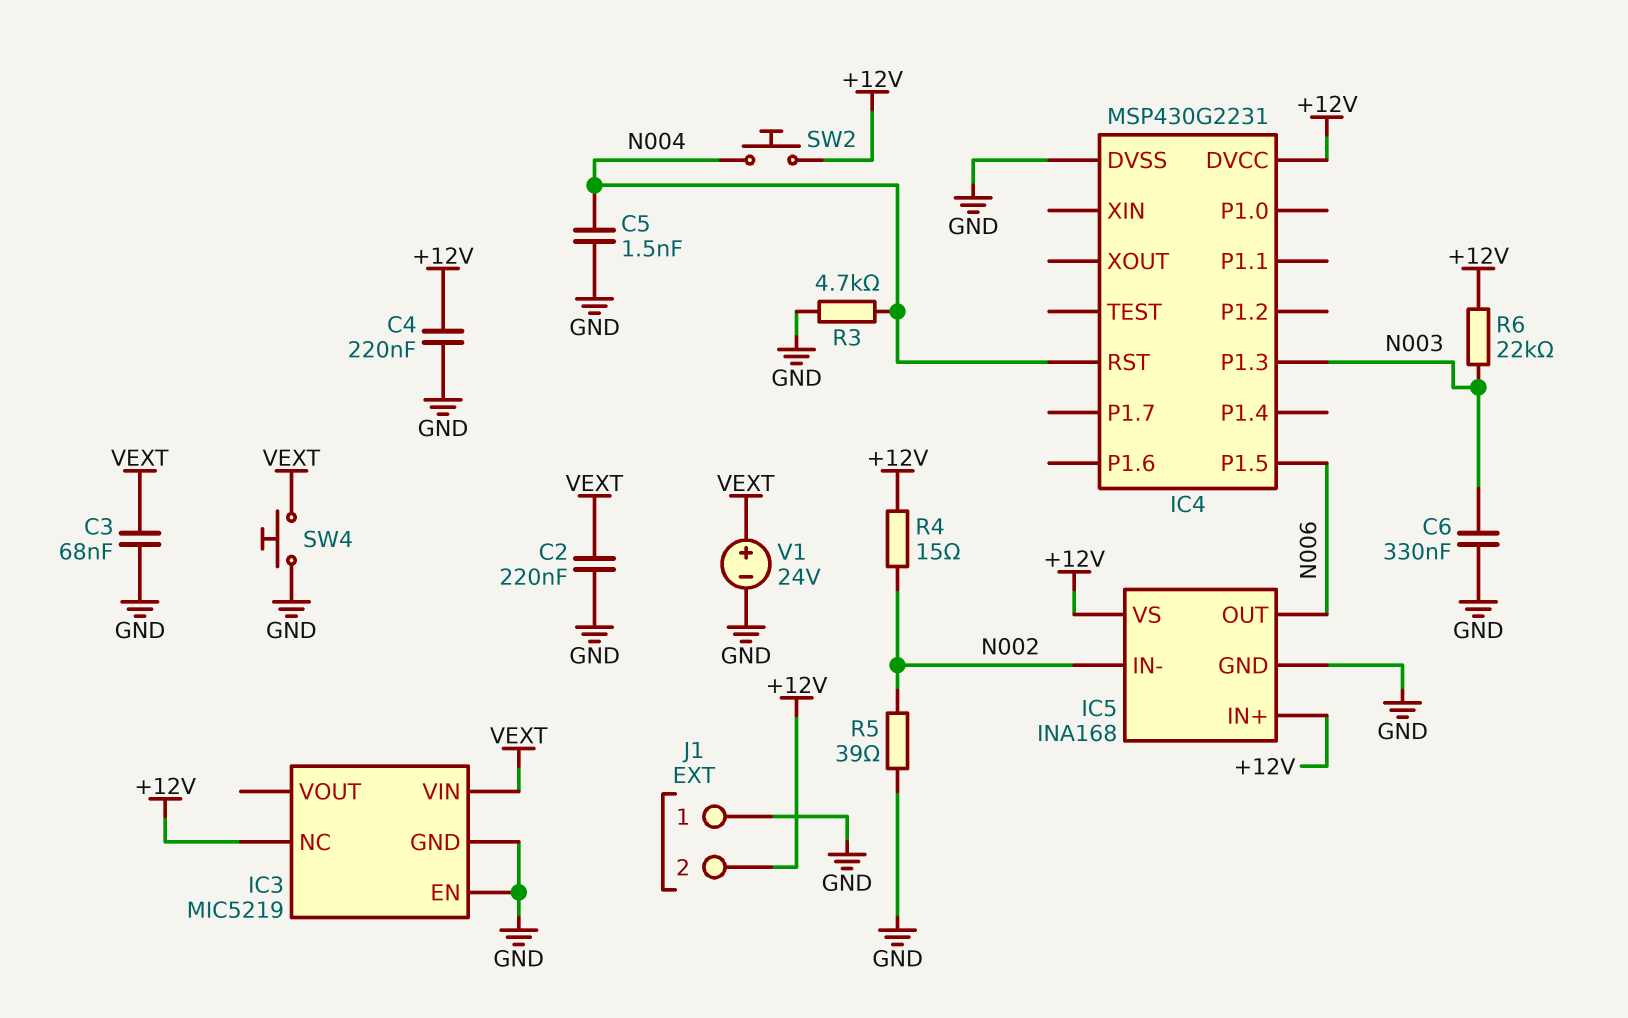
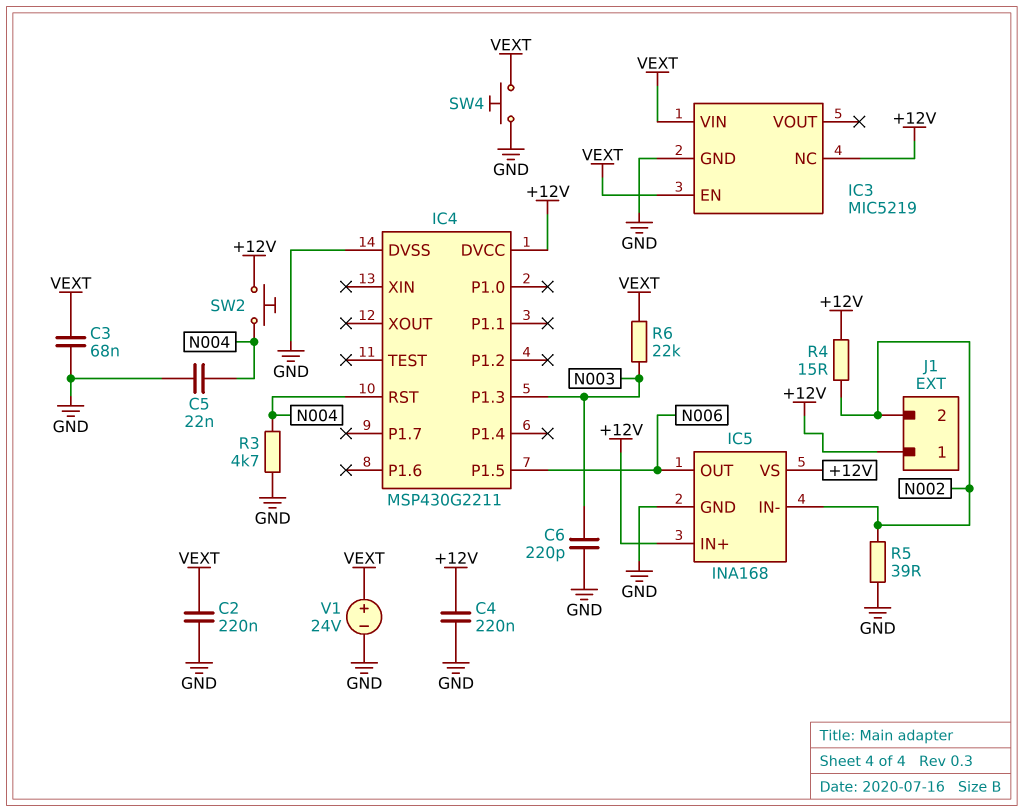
C5: 1.5nF (GND, N004) -> 22nF (GND, N004)
C6: 330nF (GND, N003) -> 220pF (GND, N003)
IC3 pin EN: GND -> VEXT
IC4: MSP430G2231 -> MSP430G2211
J1 pin 1: GND -> +12V
J1 pin 2: +12V -> N002
R6: 22k (+12V, N003) -> 22k (N003, VEXT)

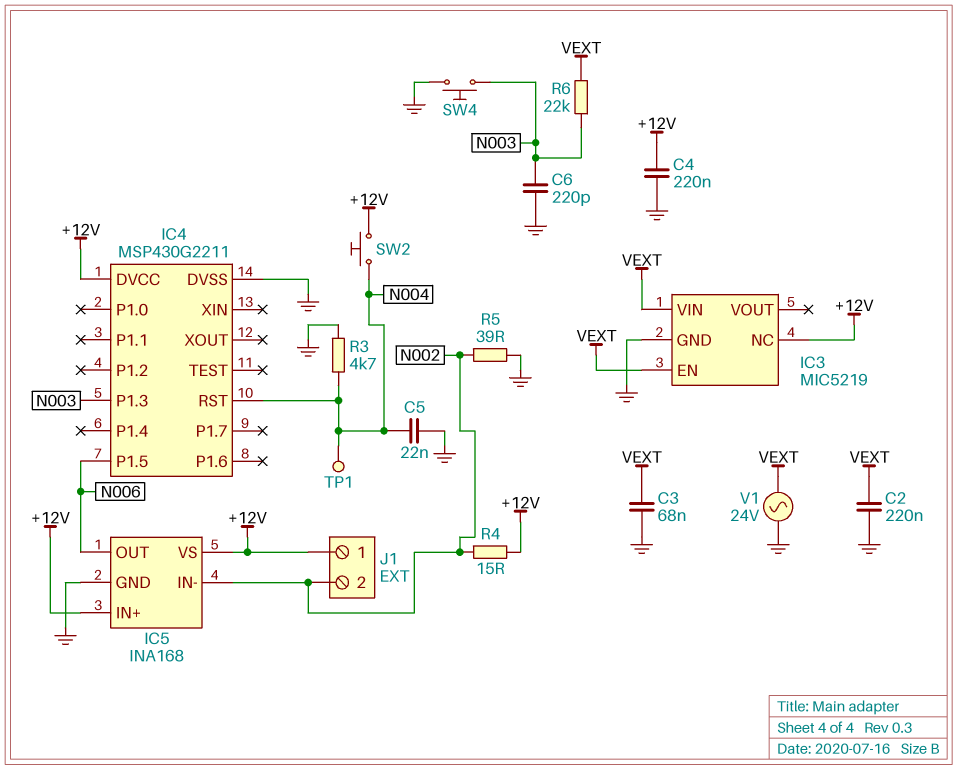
SW4: button (GND, VEXT) -> button (GND, N003)
TP1: none -> test point (N004)
V1: 24V (plus VEXT, minus GND) -> AC 24V (GND, VEXT)

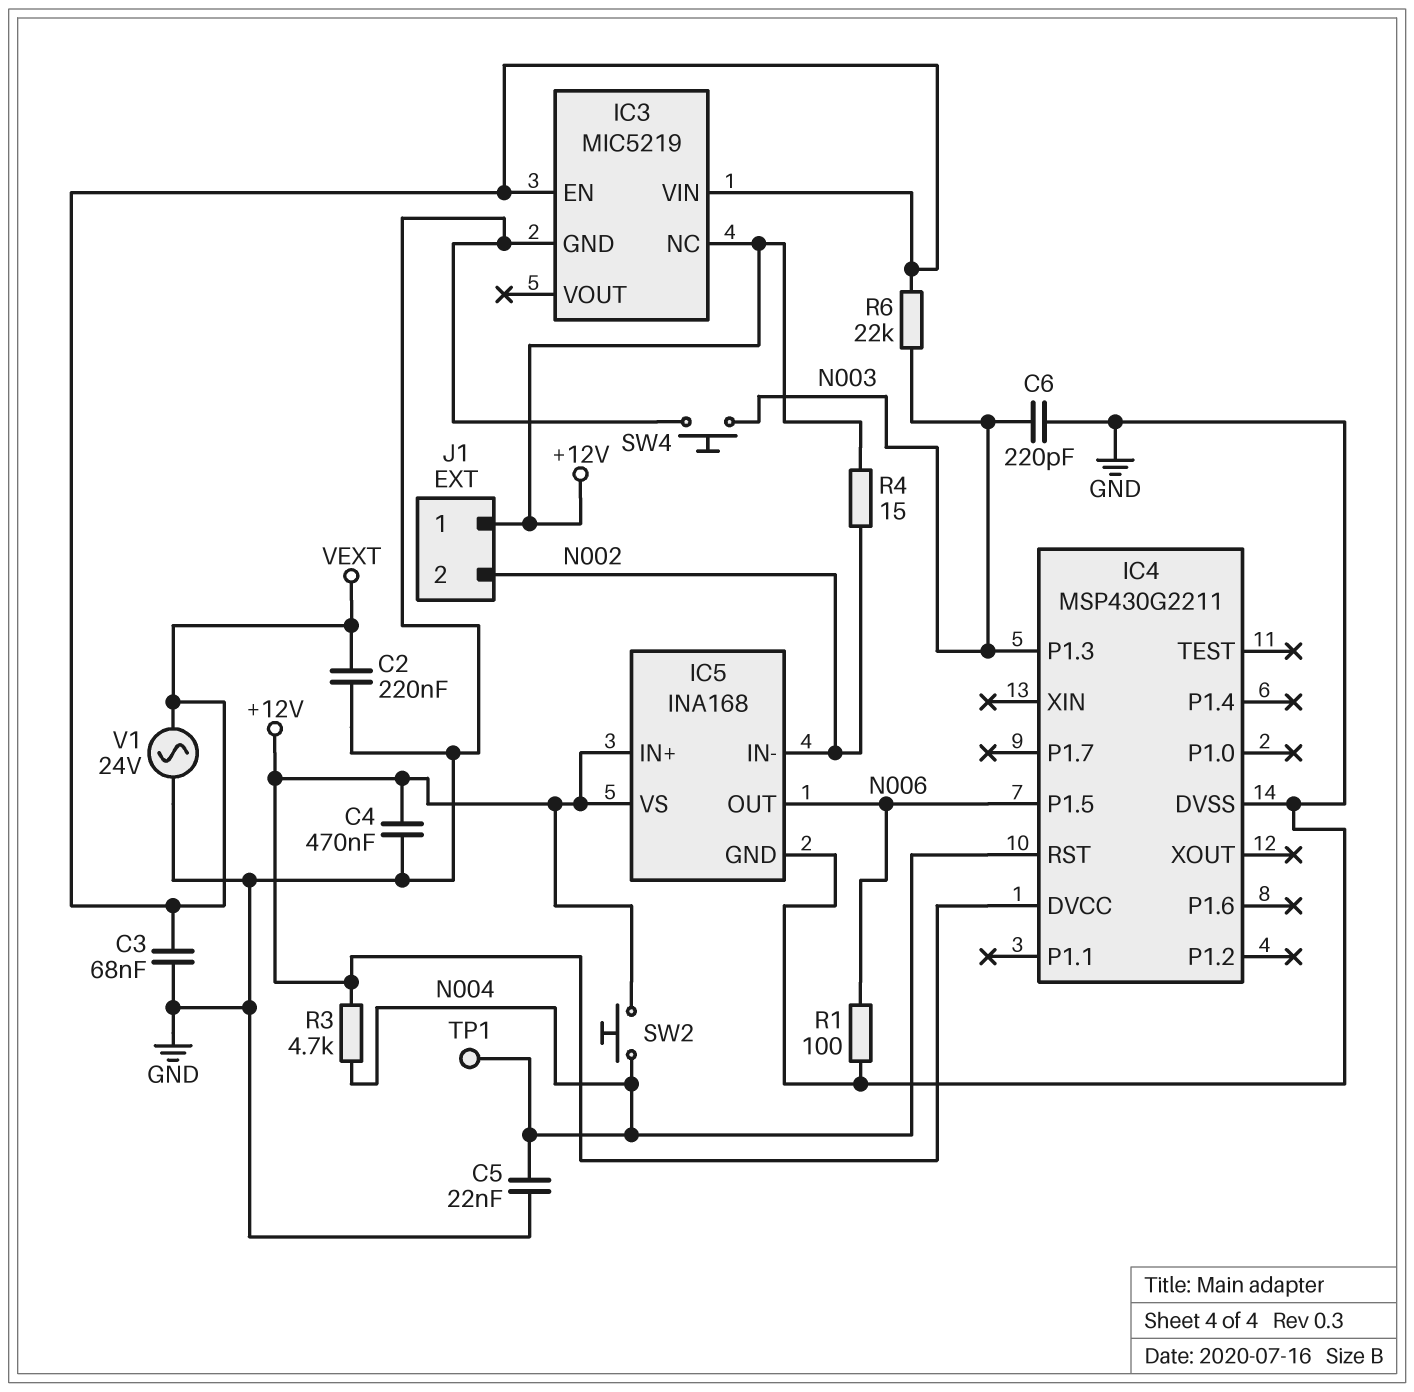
C4: 220nF (+12V, GND) -> 470nF (+12V, GND)
R1: none -> 100 (GND, N006)
R3: 4.7k (GND, N004) -> 4.7k (+12V, N004)
R5: 39 (GND, N002) -> none

